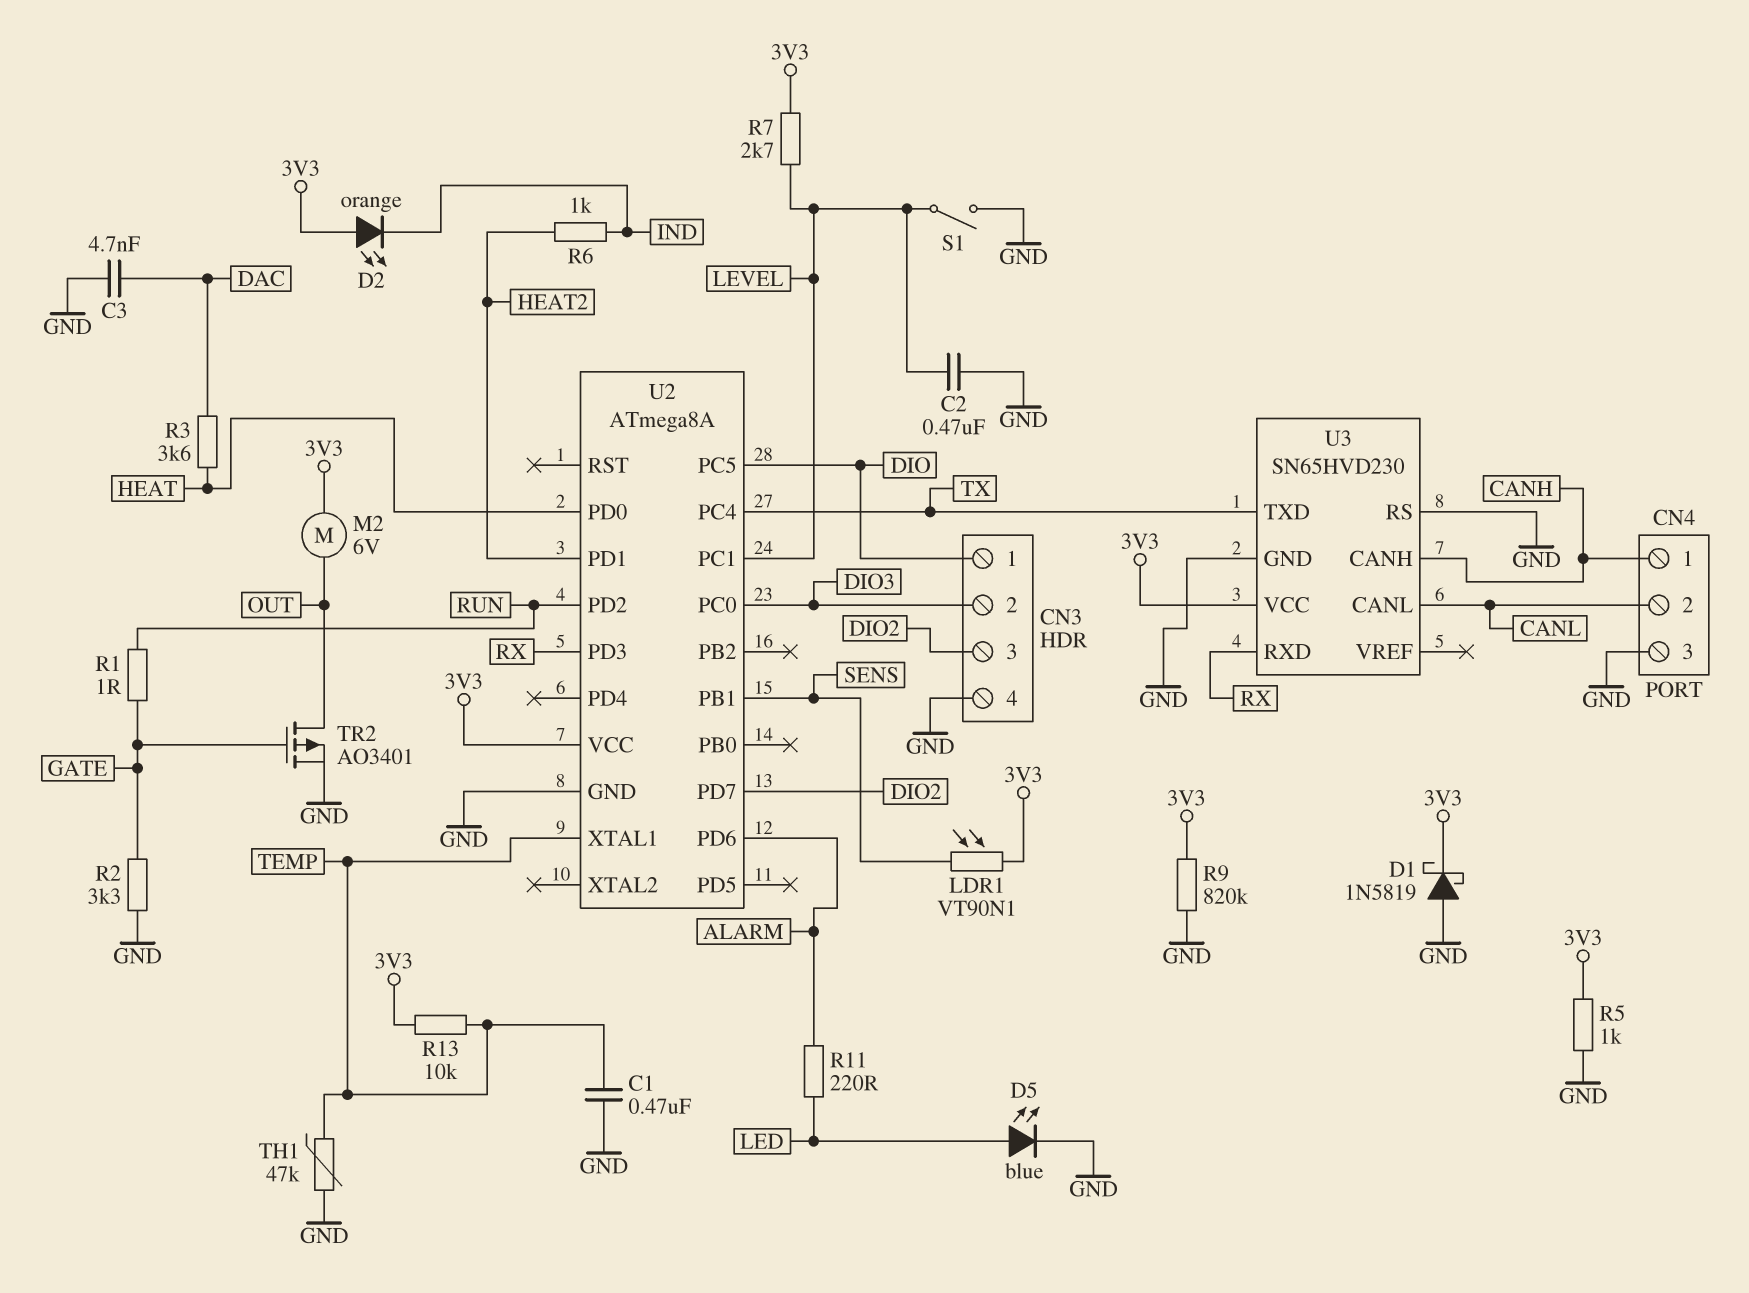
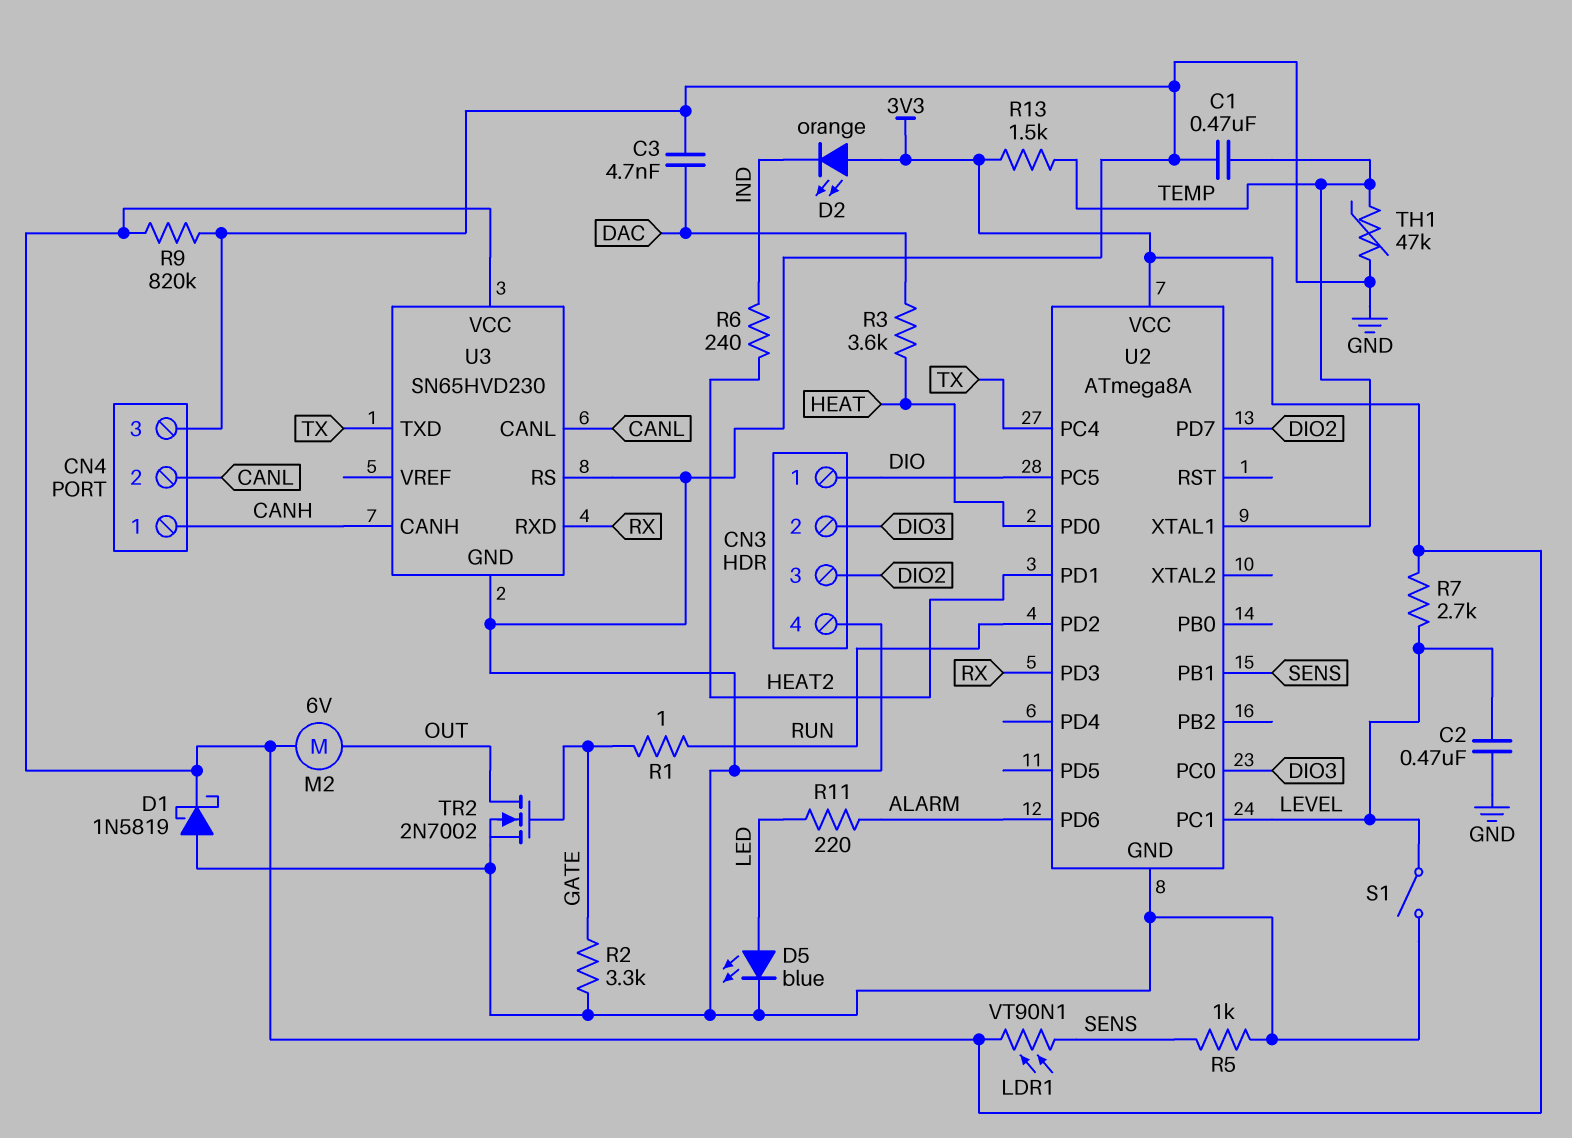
R5: 1k (3V3, GND) -> 1k (GND, SENS)
R6: 1k (HEAT2, IND) -> 240 (HEAT2, IND)
R13: 10k (3V3, TEMP) -> 1.5k (3V3, TEMP)
TR2: PMOS AO3401 (G GATE, D OUT, S GND) -> NMOS 2N7002 (G GATE, D OUT, S GND)

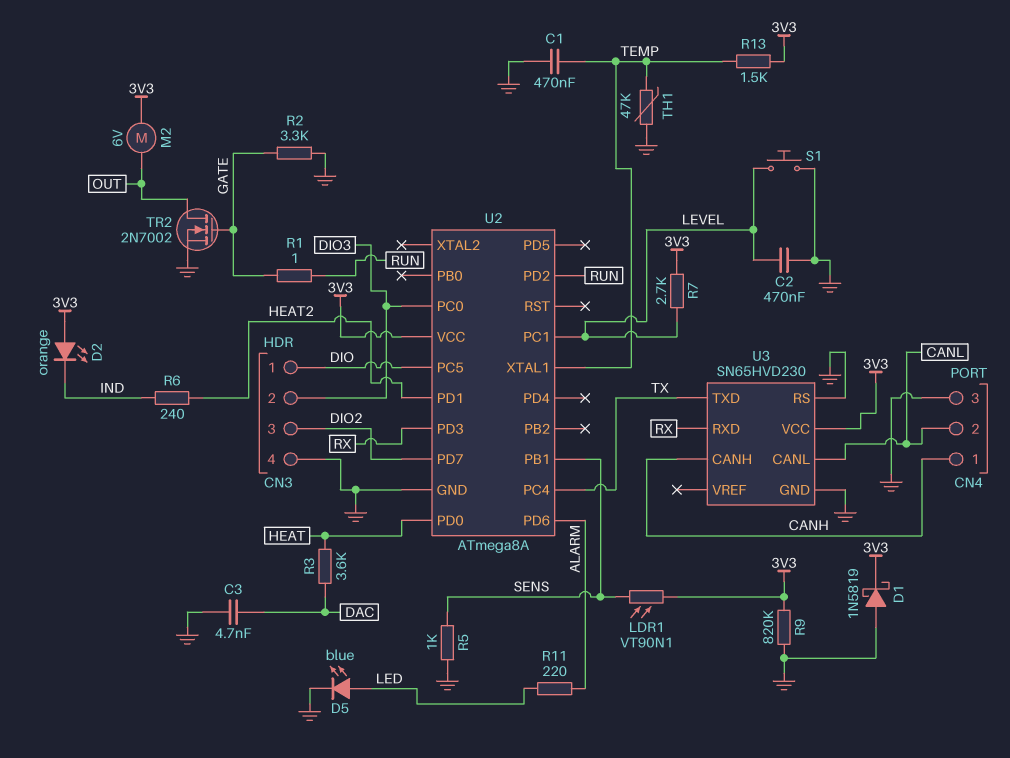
S1: switch (GND, LEVEL) -> button (GND, LEVEL)

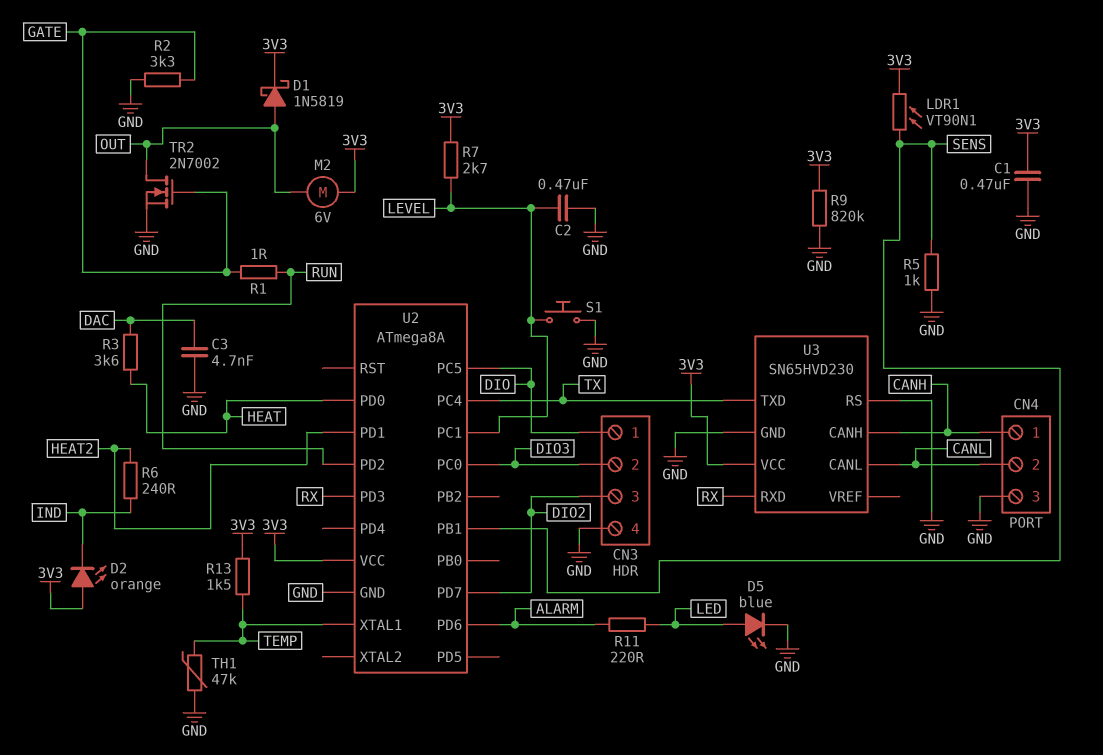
C1: 470nF (GND, TEMP) -> 470nF (3V3, GND)
D1: schottky 1N5819 (A GND, K 3V3) -> schottky 1N5819 (A OUT, K 3V3)

